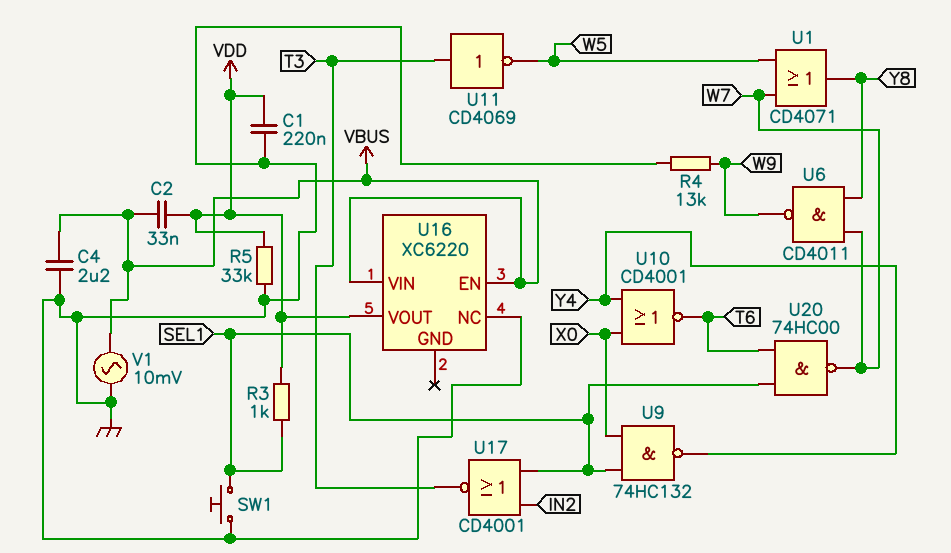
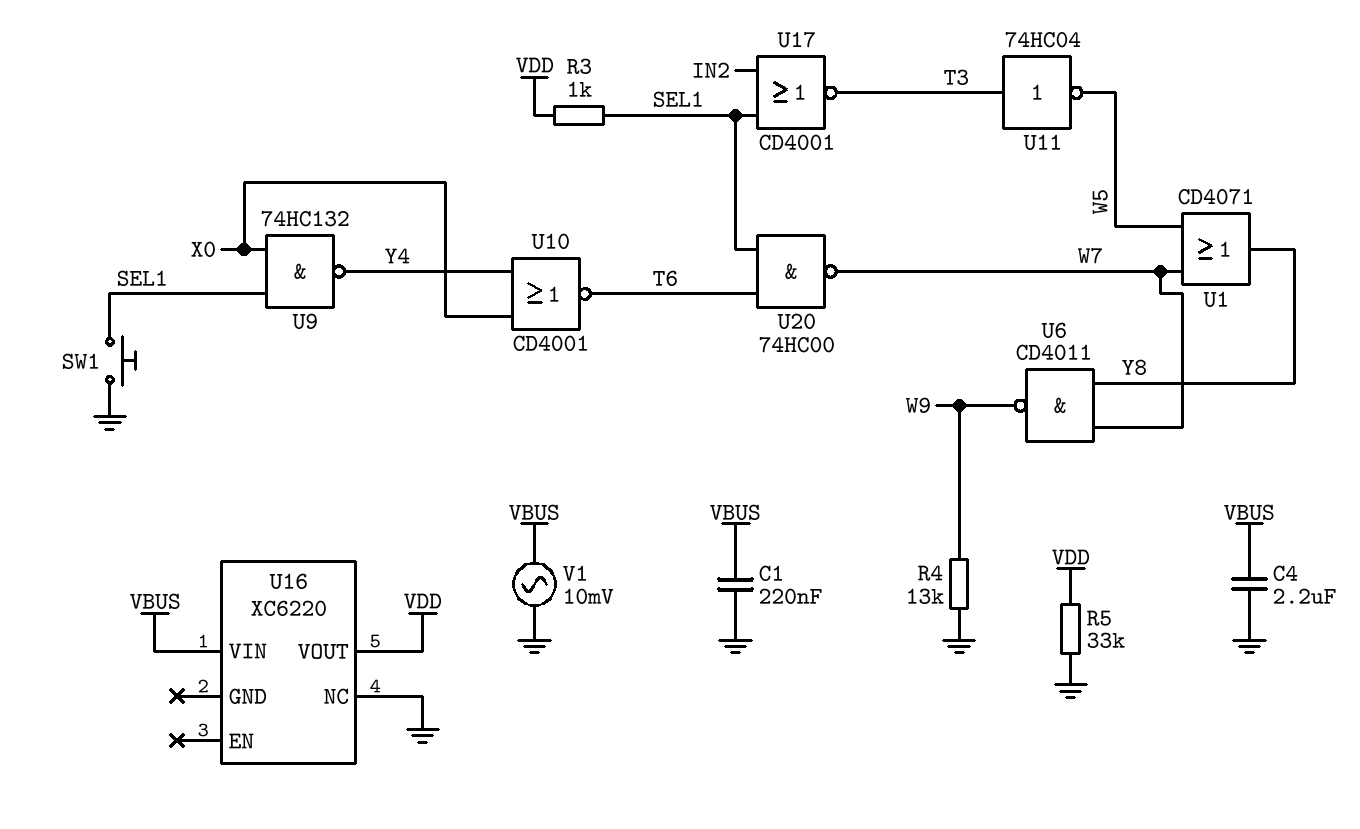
C1: 220nF (GND, VDD) -> 220nF (GND, VBUS)
C2: 33nF (VBUS, VDD) -> none
U11: NOT CD4069 (in T3, out W5) -> NOT 74HC04 (in T3, out W5)
U16 pin EN: VBUS -> none

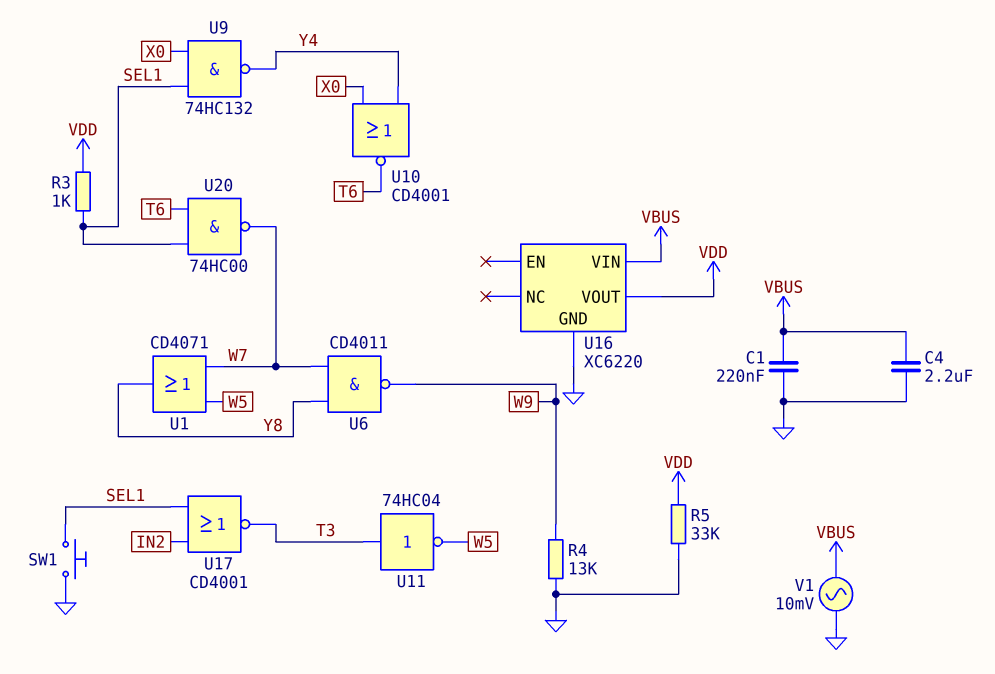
U16 pin GND: none -> GND
U16 pin NC: GND -> none

